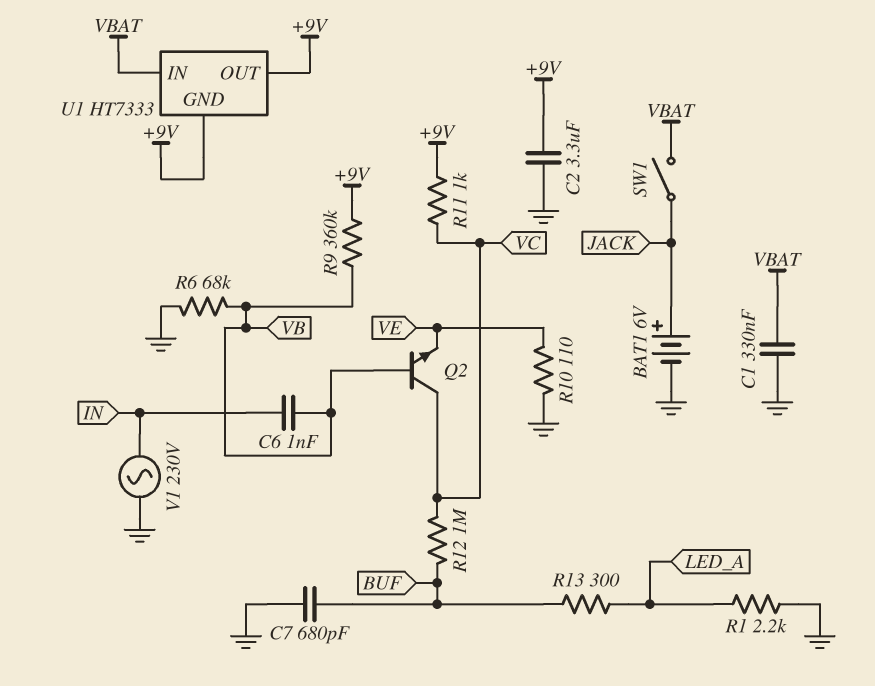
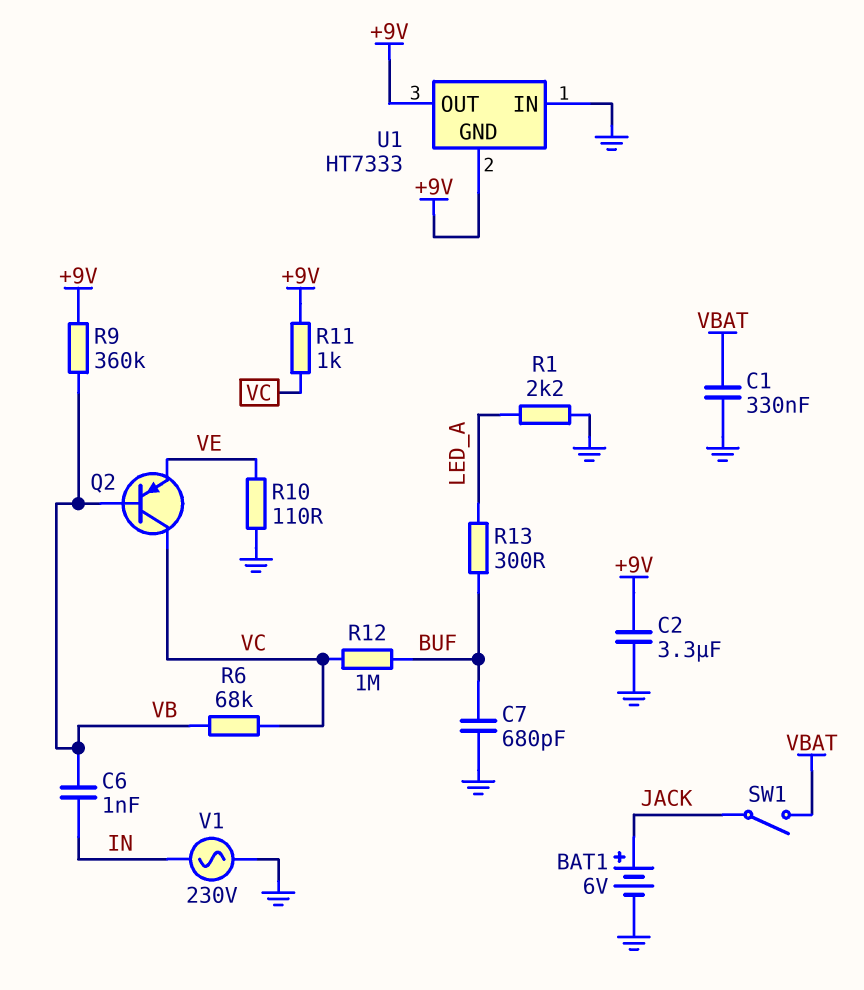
Q2: NPN (B VB, C VC, E VE) -> PNP (B VB, C VC, E VE)
R6: 68k (GND, VB) -> 68k (VB, VC)
U1 pin IN: VBAT -> GND

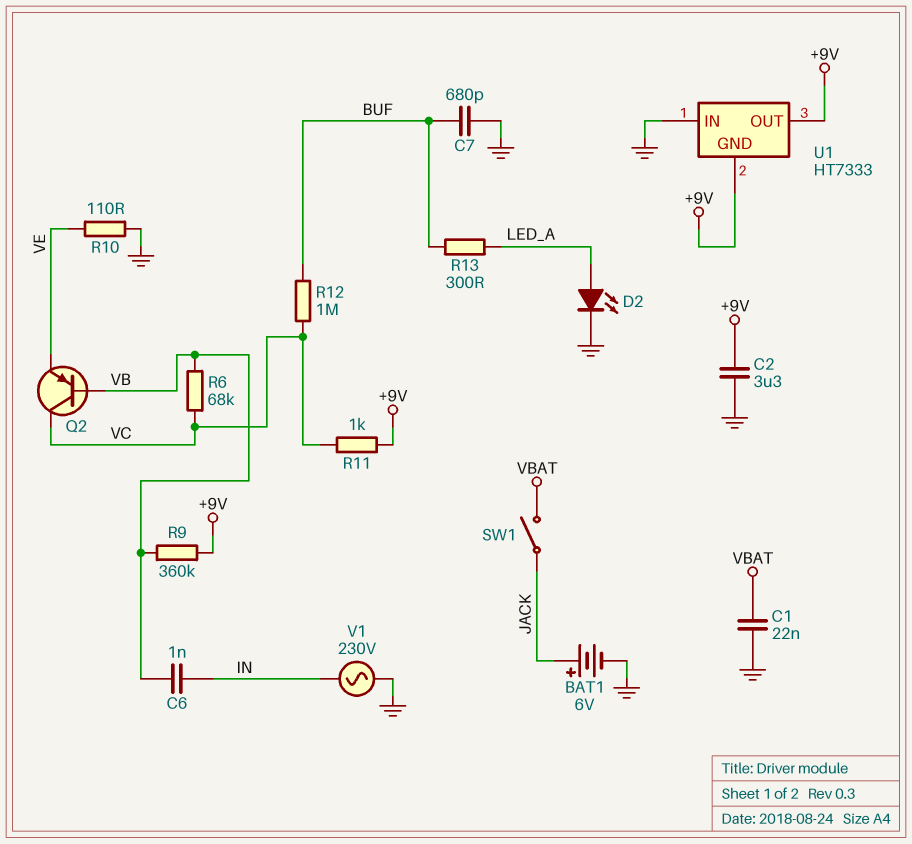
C1: 330nF (GND, VBAT) -> 22nF (GND, VBAT)
D2: none -> LED (A LED_A, K GND)
R1: 2.2k (GND, LED_A) -> none

